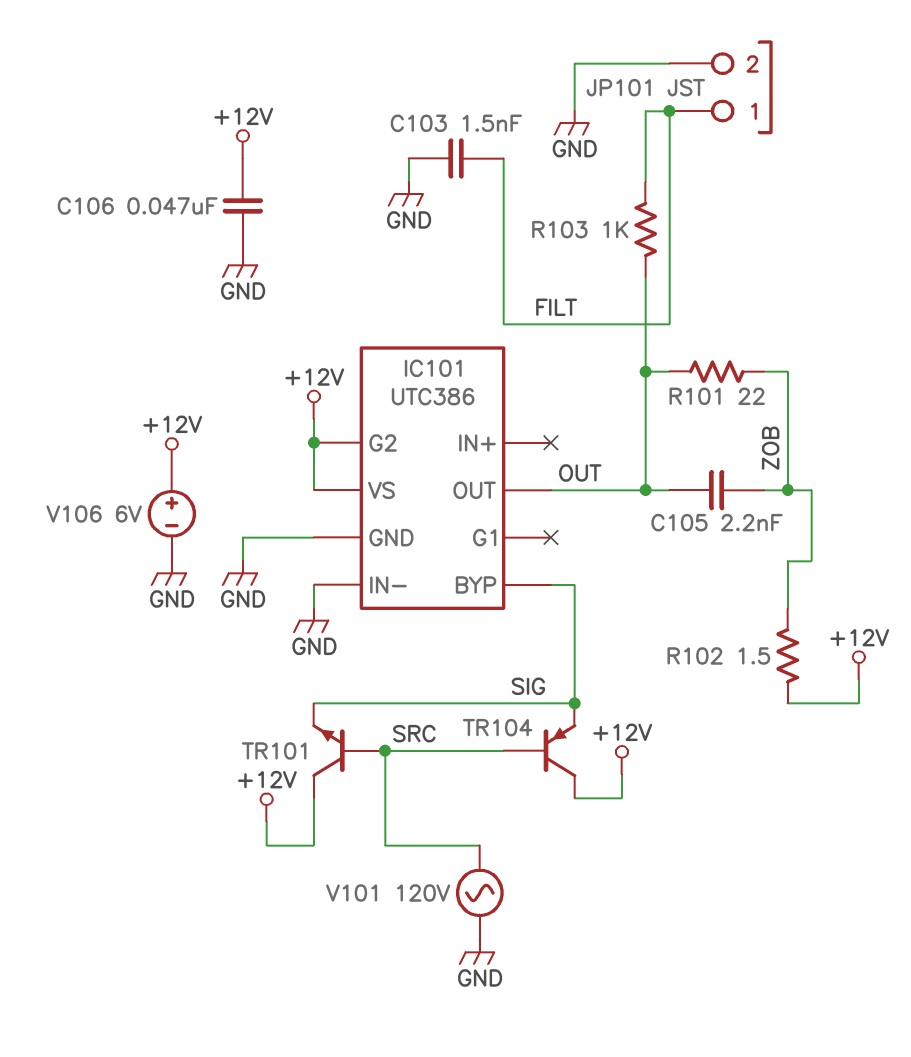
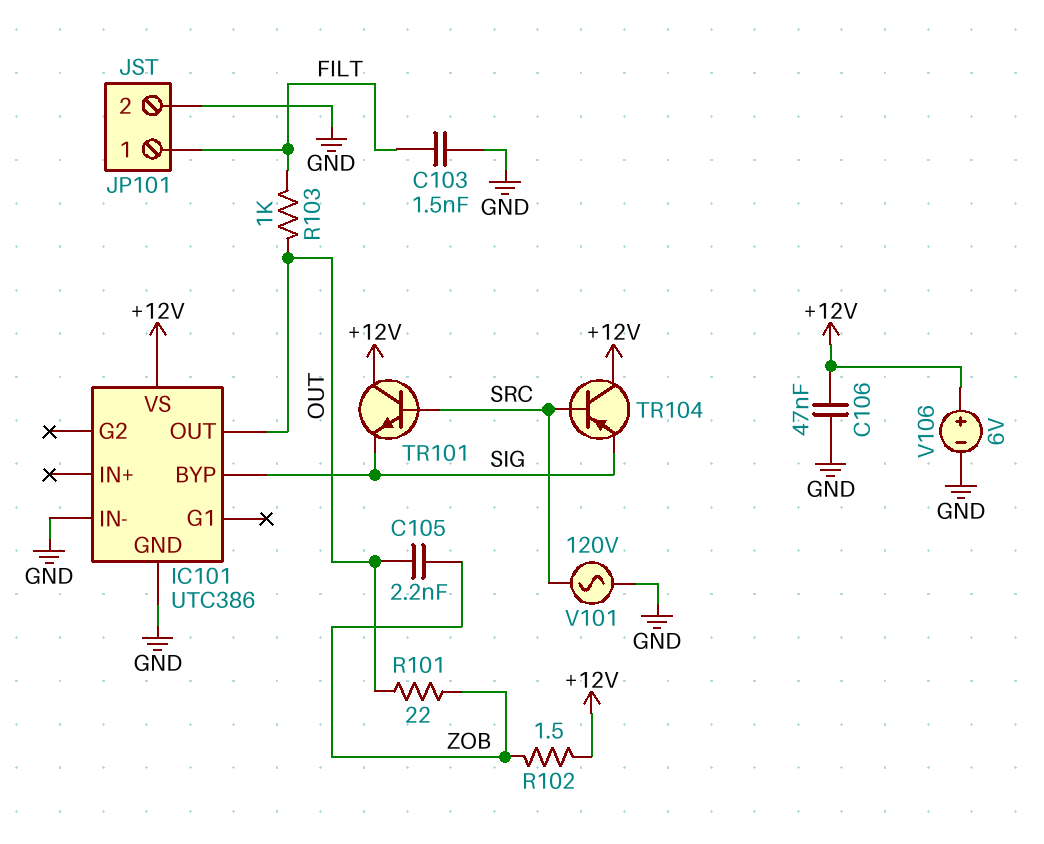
IC101 pin G2: +12V -> none

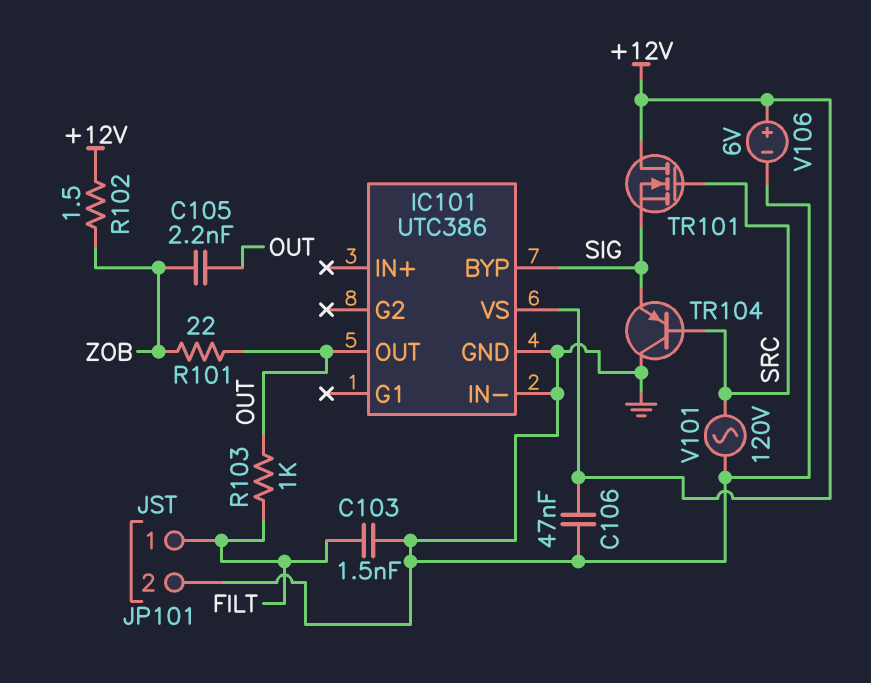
TR101: NPN (B SRC, C +12V, E SIG) -> NMOS (G SRC, D +12V, S SIG)
TR104: PNP (B SRC, C +12V, E SIG) -> PNP (B SRC, C GND, E SIG)

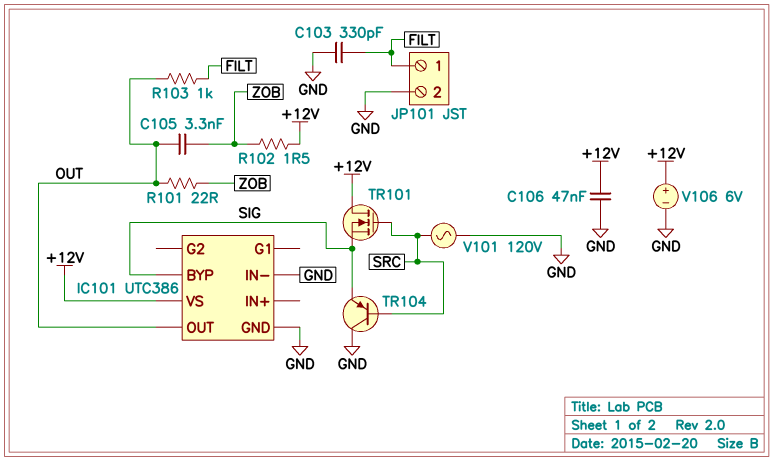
C103: 1.5nF (FILT, GND) -> 330pF (FILT, GND)
C105: 2.2nF (OUT, ZOB) -> 3.3nF (OUT, ZOB)

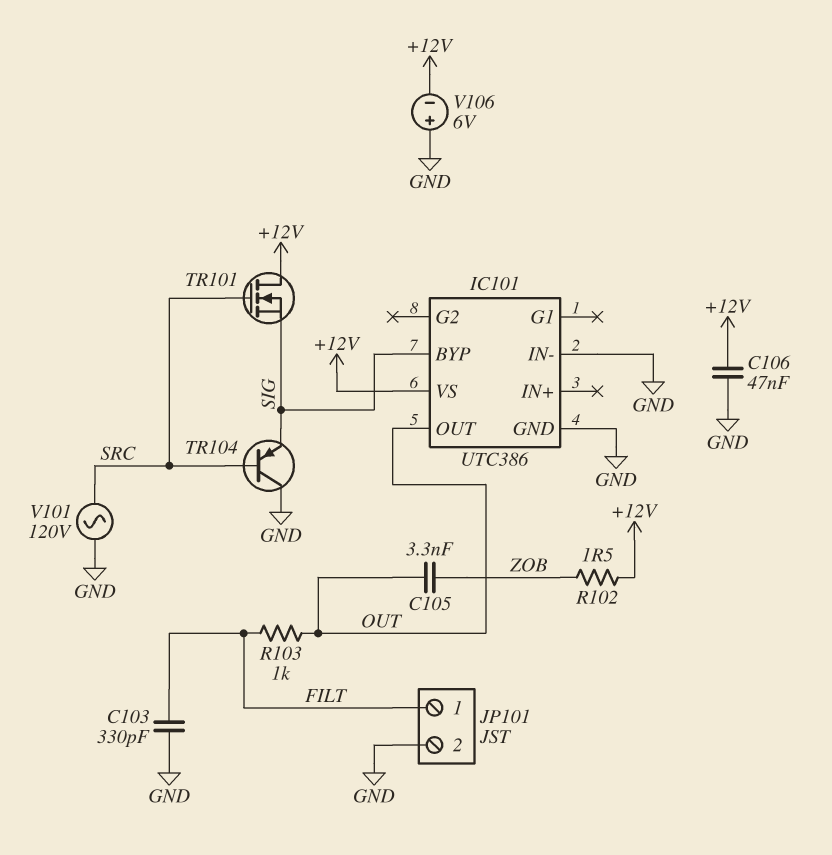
R101: 22 (OUT, ZOB) -> none
V106: 6V (plus +12V, minus GND) -> 6V (plus GND, minus +12V)

